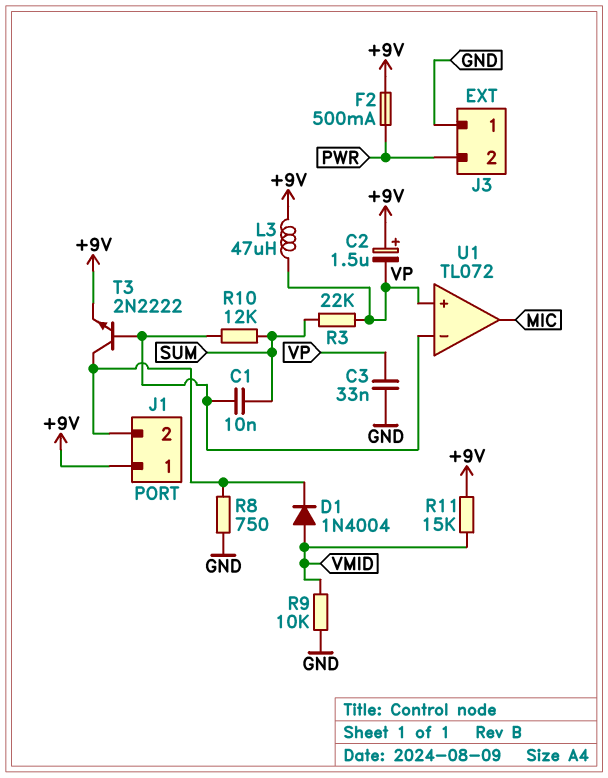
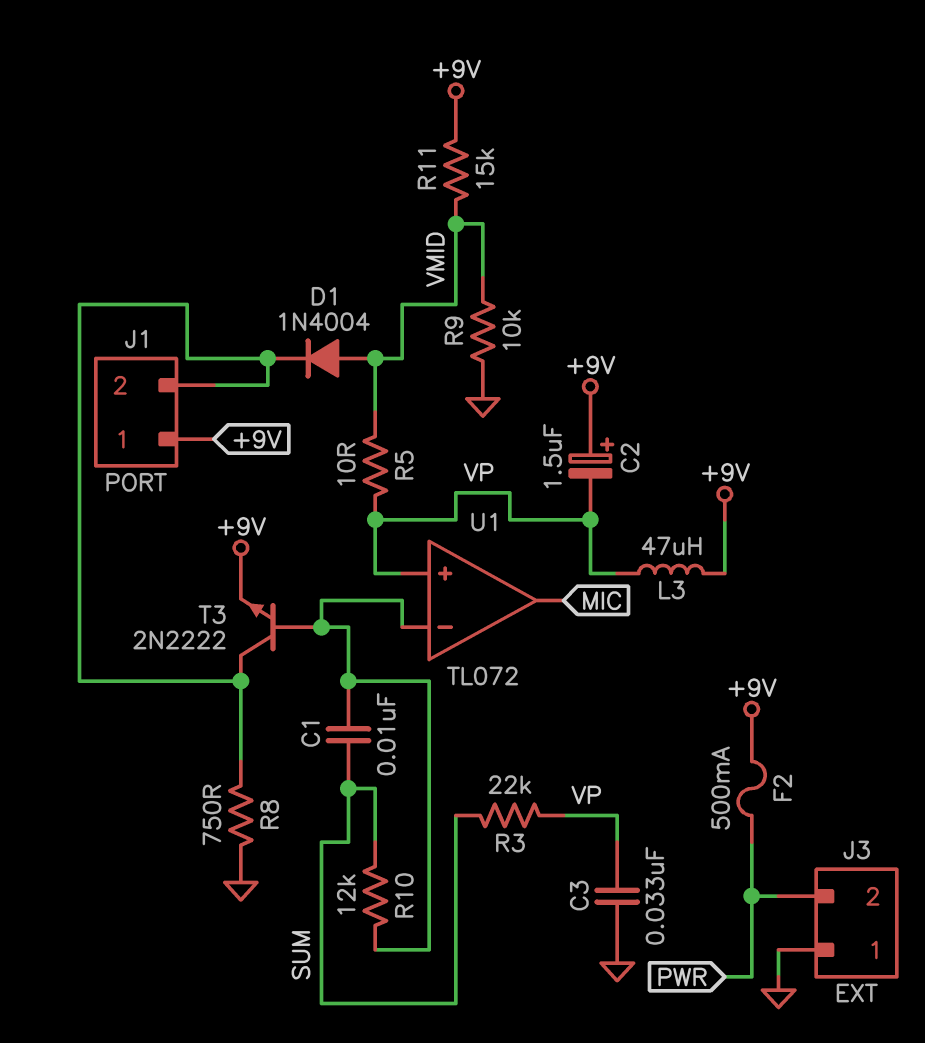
R5: none -> 10 (VMID, VP)

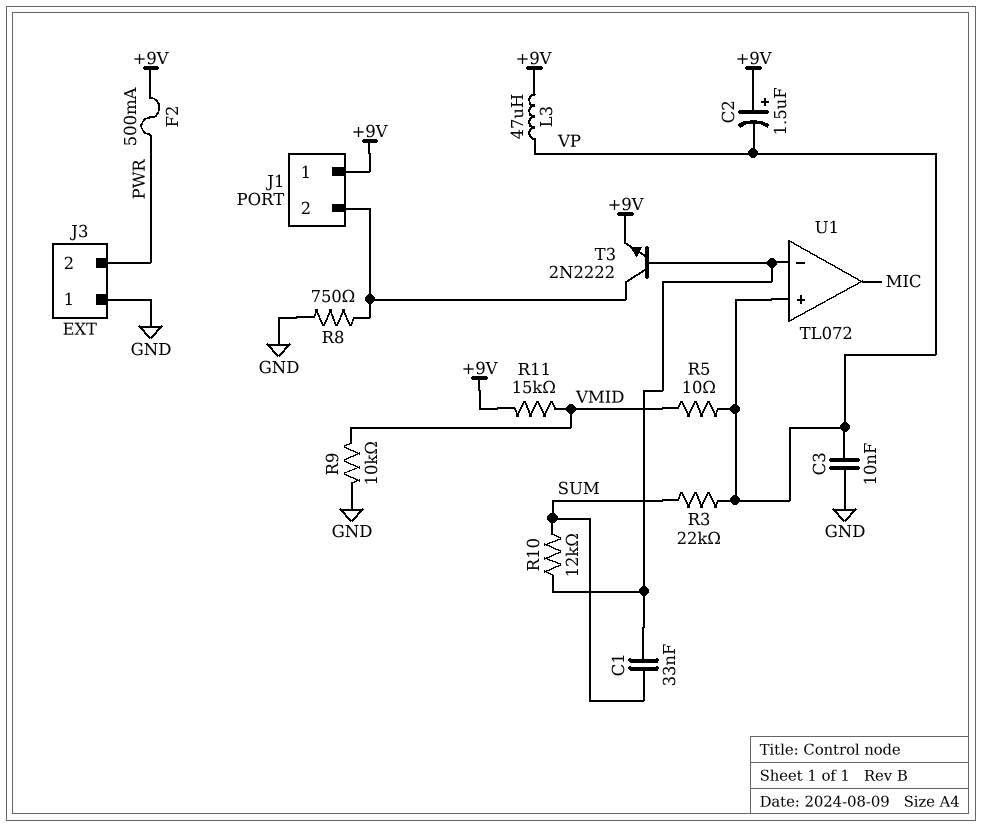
C1: 10nF (SUM, U1/in-) -> 33nF (SUM, U1/in-)
C3: 33nF (GND, VP) -> 10nF (GND, VP)
D1: diode 1N4004 (A VMID, K J1/2) -> none

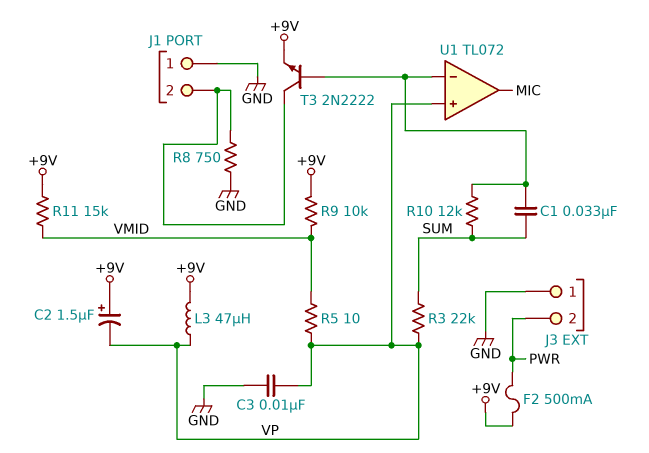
J1 pin 1: +9V -> GND
R9: 10k (GND, VMID) -> 10k (+9V, VMID)

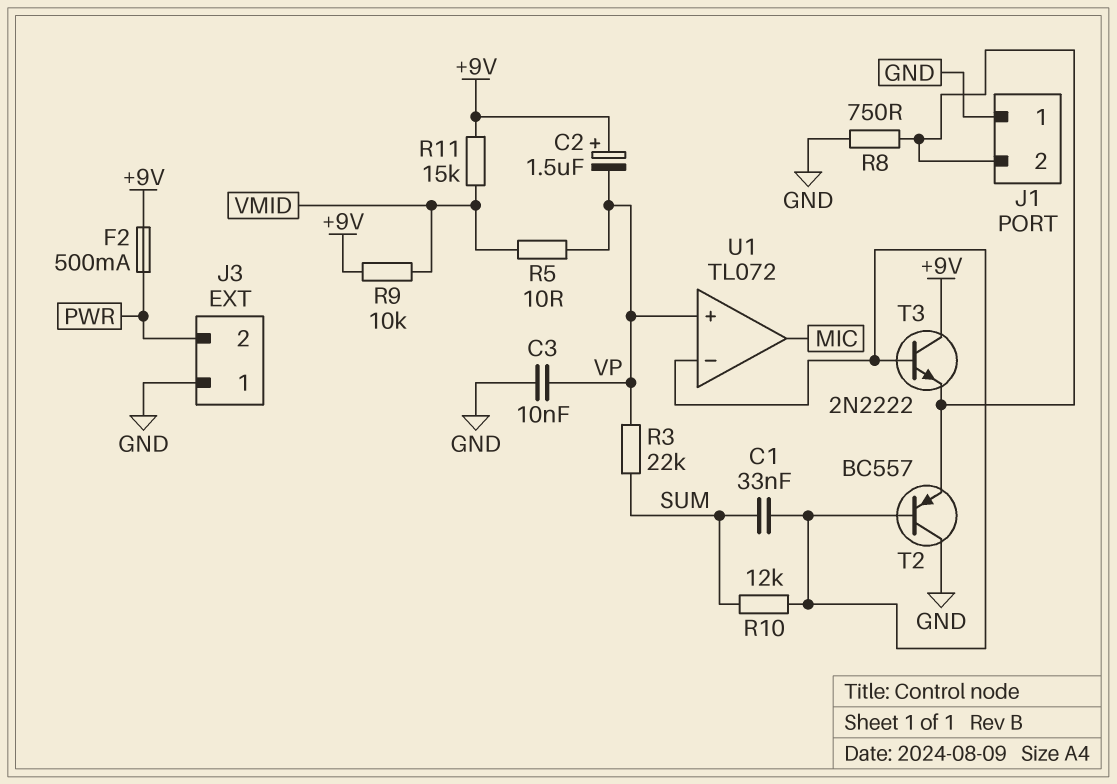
L3: 47uH (+9V, VP) -> none
T2: none -> PNP BC557 (B U1/in-, C GND, E J1/2)
T3: NPN 2N2222 (B U1/in-, C J1/2, E +9V) -> NPN 2N2222 (B U1/in-, C +9V, E J1/2)

